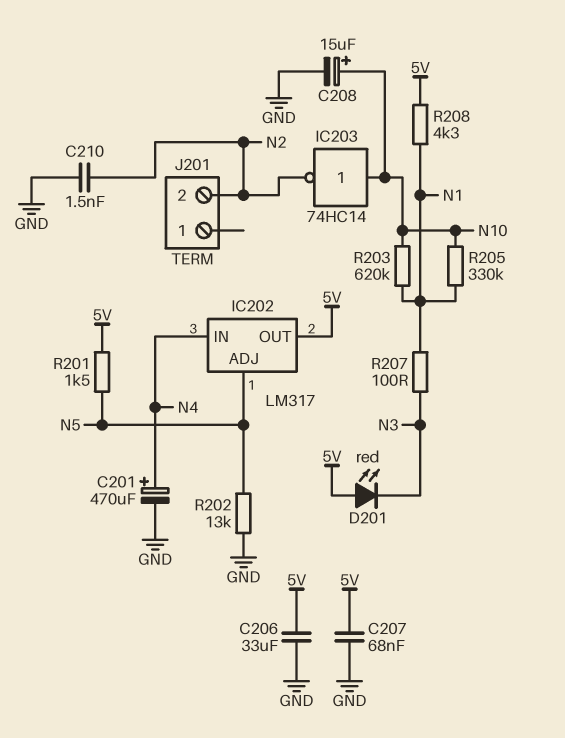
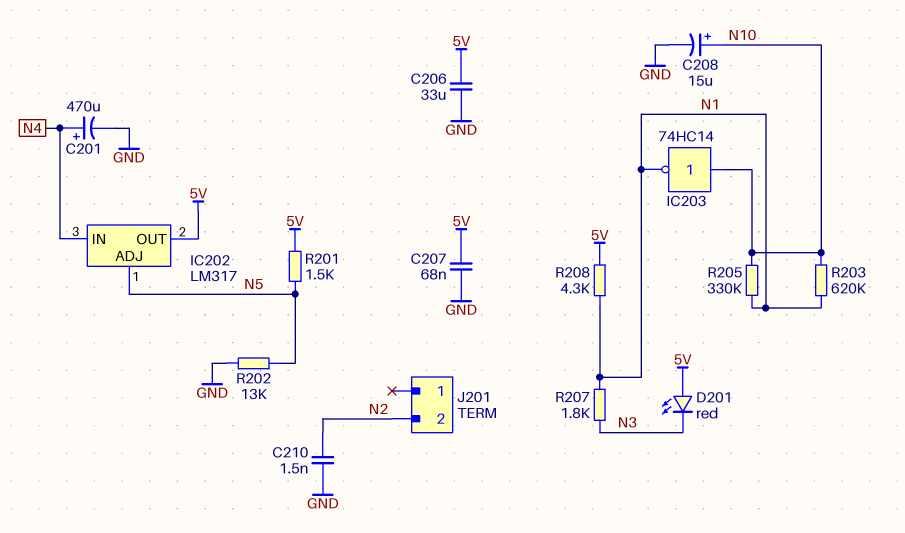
IC203: NOT 74HC14 (in N10, out N2) -> NOT 74HC14 (in N10, out N1)
R207: 100 (N1, N3) -> 1.8k (N1, N3)

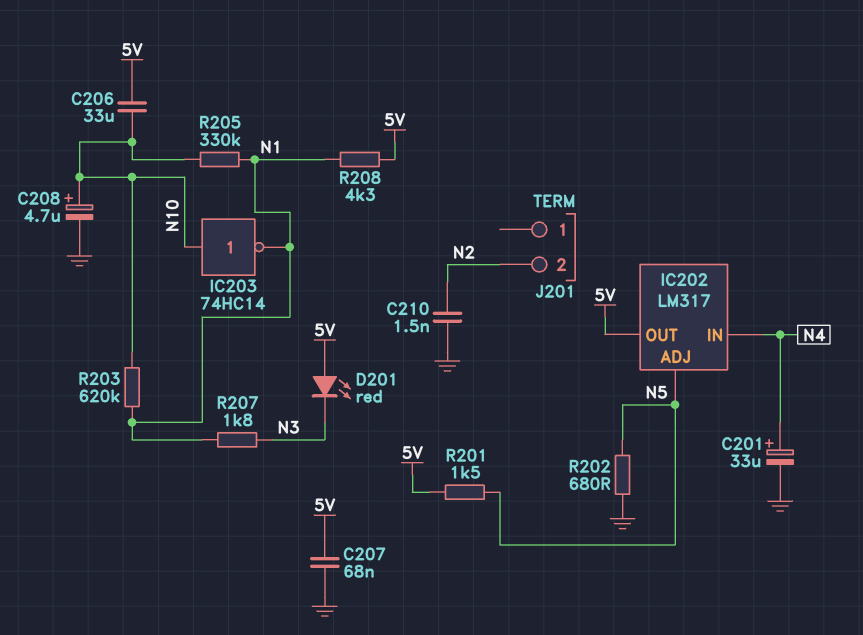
C201: 470uF (plus N4, minus GND) -> 33uF (plus N4, minus GND)
C206: 33uF (5V, GND) -> 33uF (5V, N10)
C208: 15uF (plus N10, minus GND) -> 4.7uF (plus N10, minus GND)
R202: 13k (GND, N5) -> 680 (GND, N5)

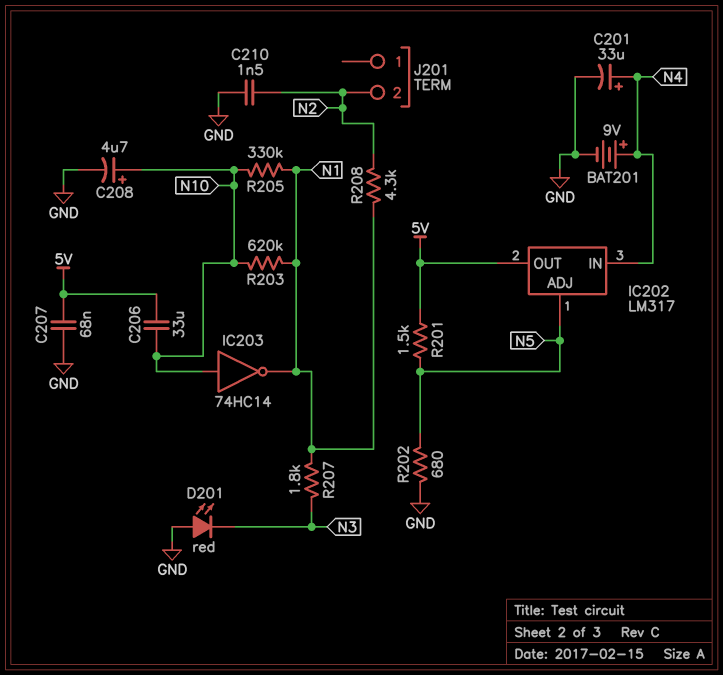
BAT201: none -> 9V (plus N4, minus GND)
D201: LED red (A 5V, K N3) -> LED red (A GND, K N3)
R208: 4.3k (5V, N1) -> 4.3k (N1, N2)

